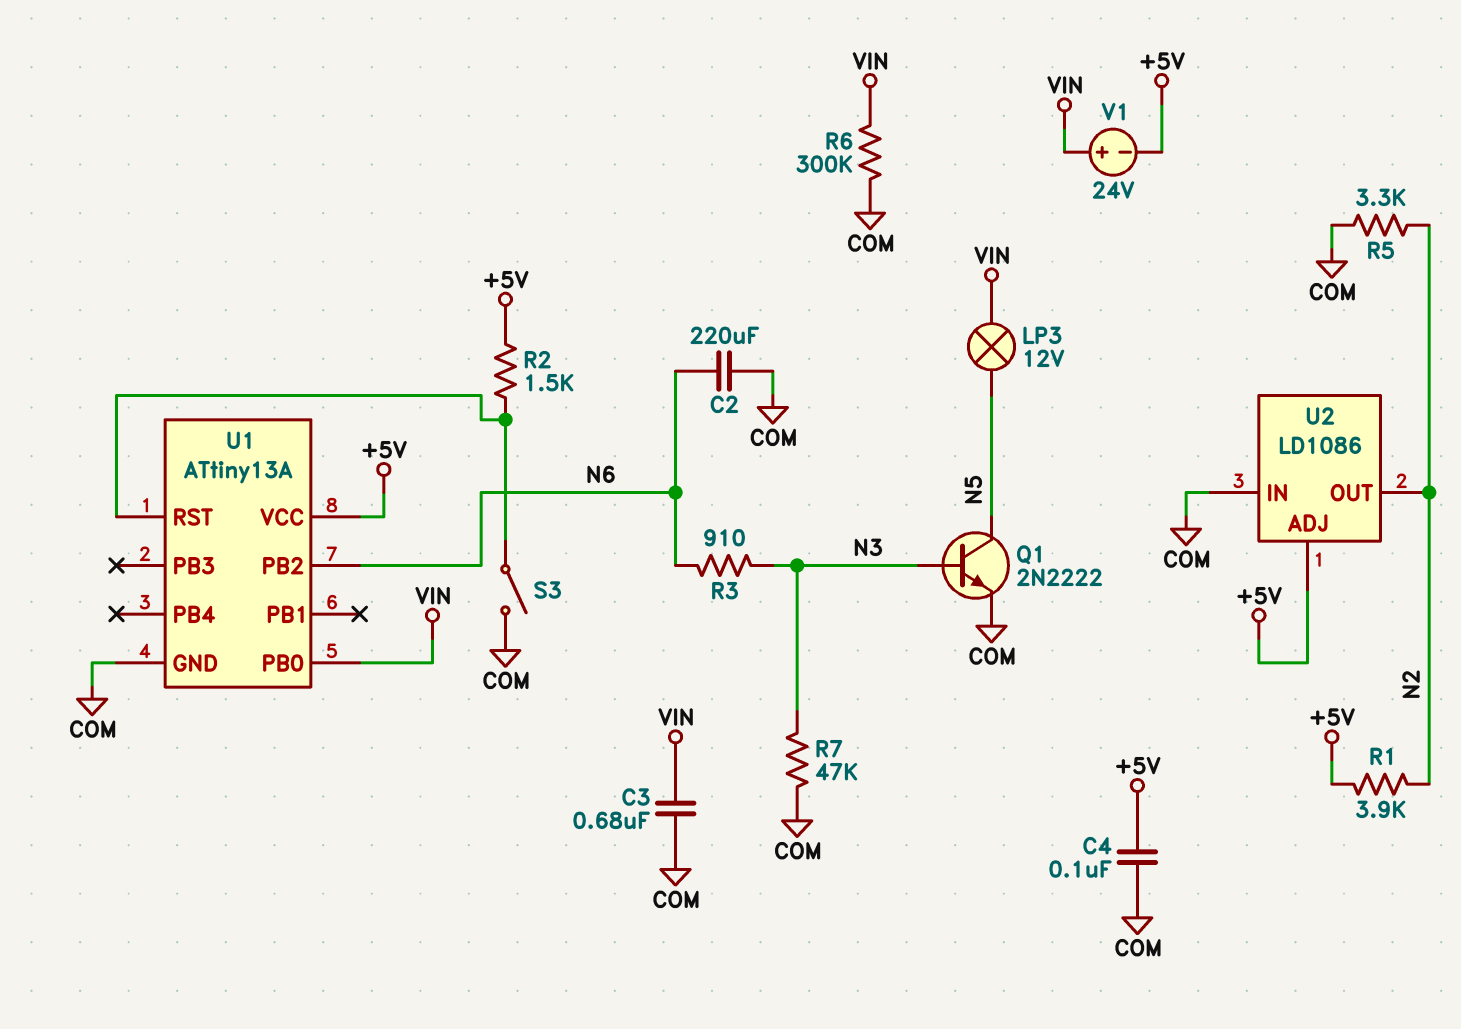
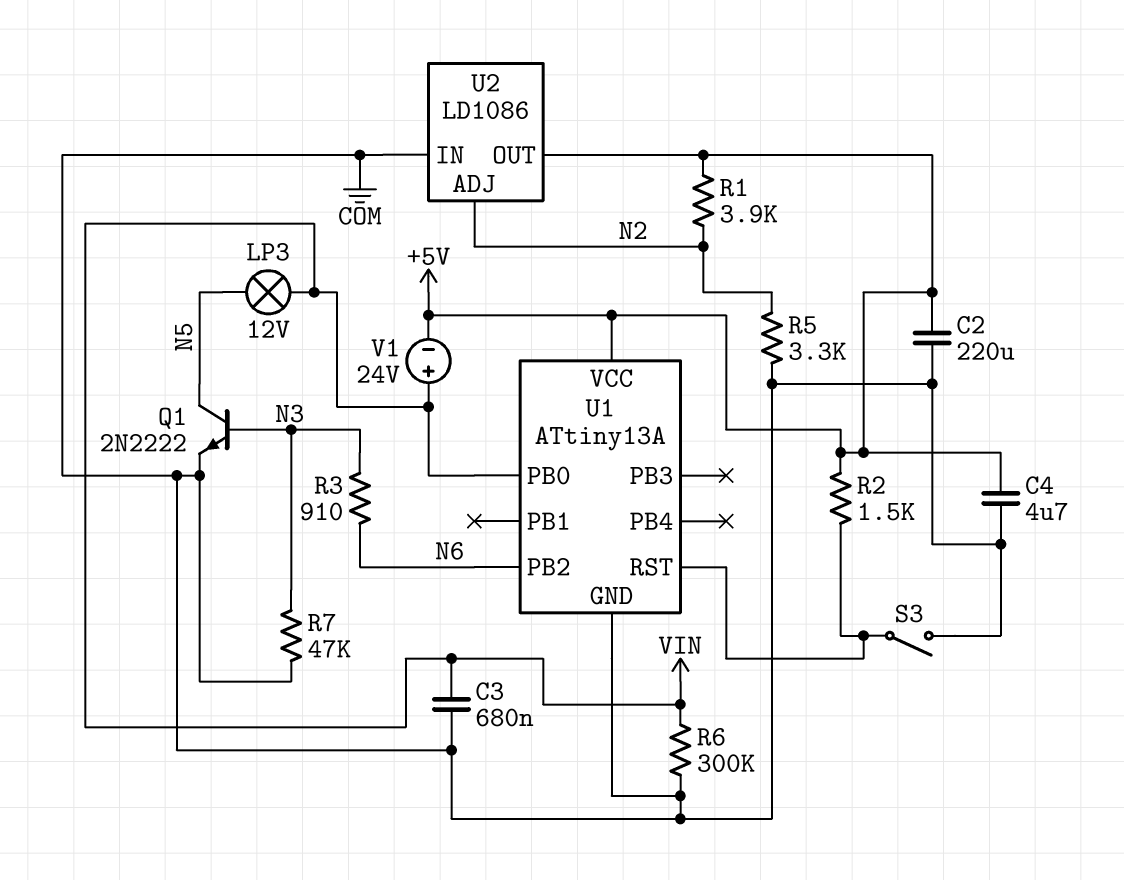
C2: 220uF (COM, N6) -> 220uF (+5V, COM)
C4: 100nF (+5V, COM) -> 4.7uF (+5V, COM)
U2 pin ADJ: +5V -> N2
U2 pin OUT: N2 -> +5V

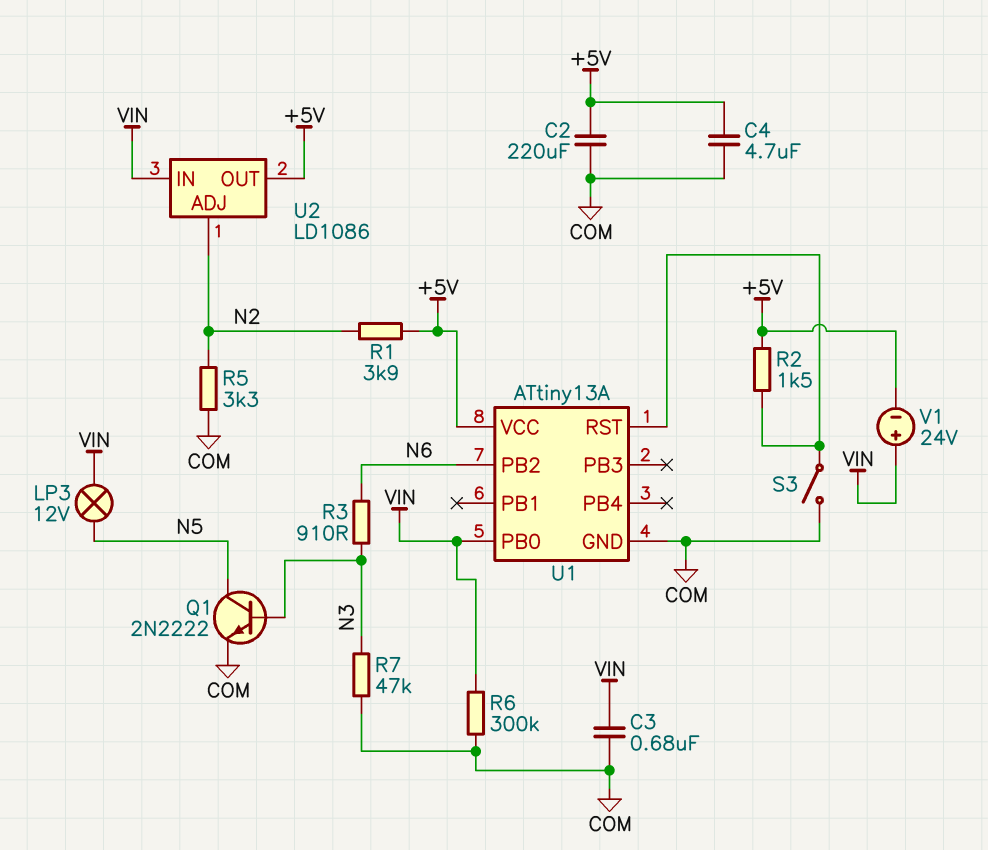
U2 pin IN: COM -> VIN

